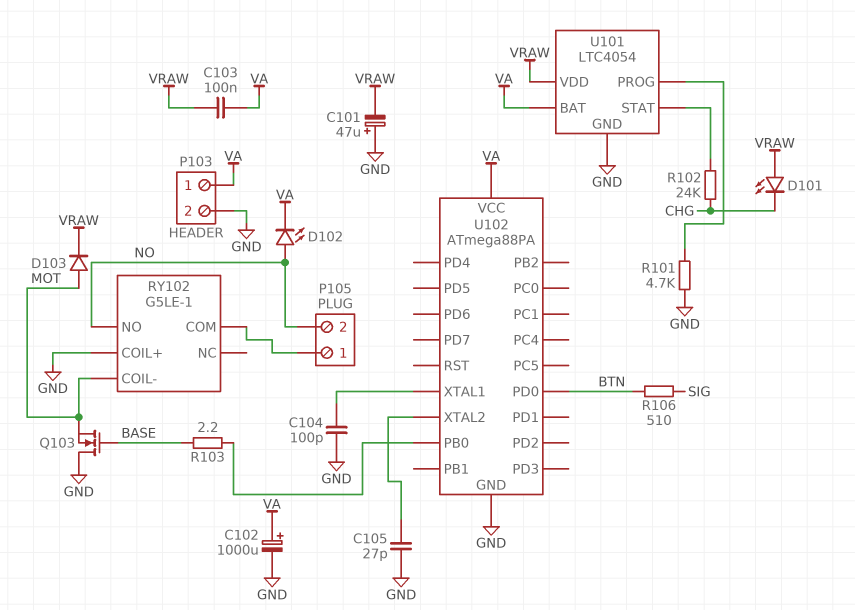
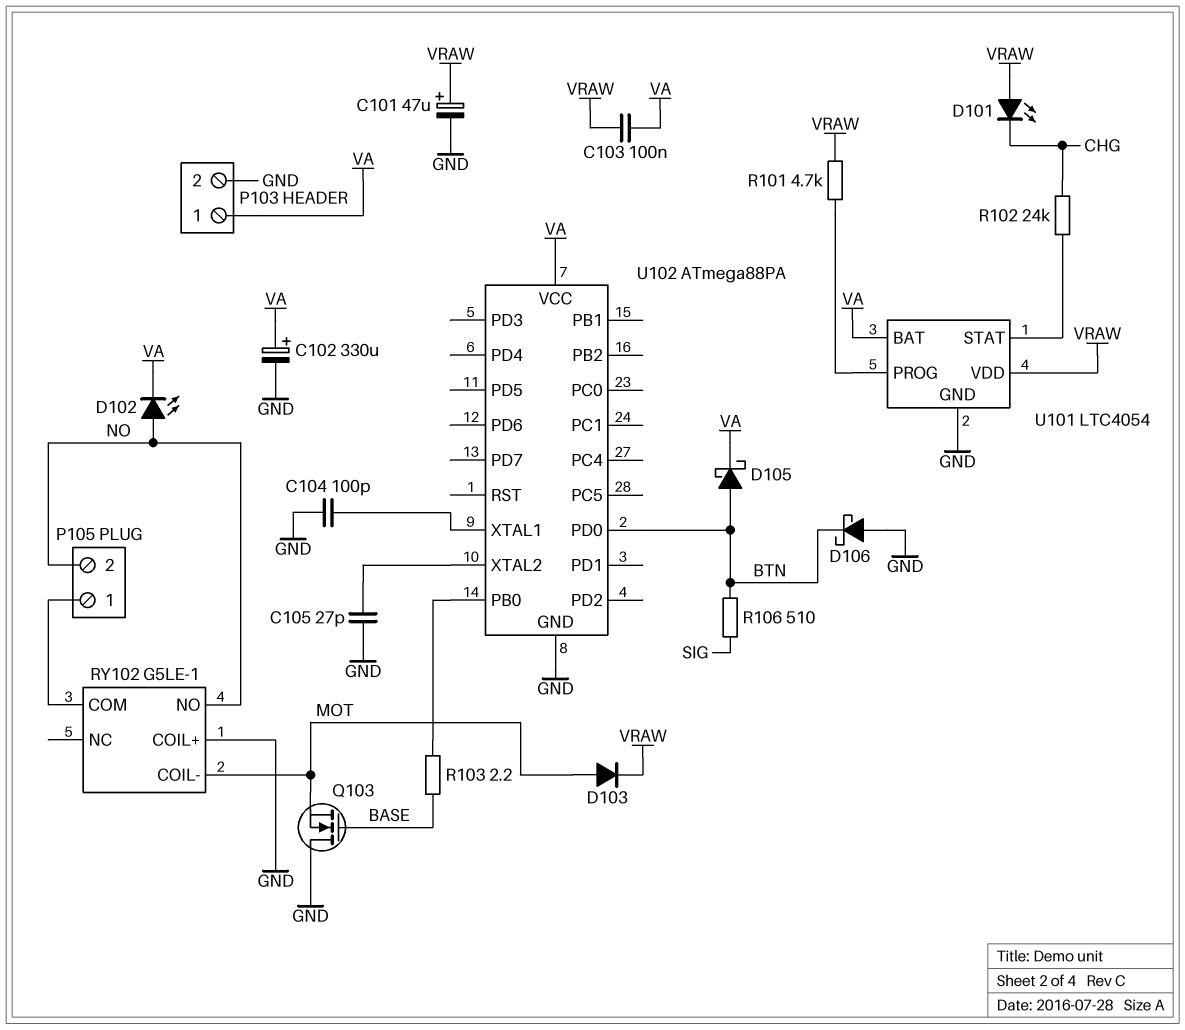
C101: 47uF (plus GND, minus VRAW) -> 47uF (plus VRAW, minus GND)
C102: 1000uF (plus VA, minus GND) -> 330uF (plus VA, minus GND)
D105: none -> schottky (A BTN, K VA)
D106: none -> schottky (A GND, K BTN)
R101: 4.7k (GND, U101/PROG) -> 4.7k (U101/PROG, VRAW)

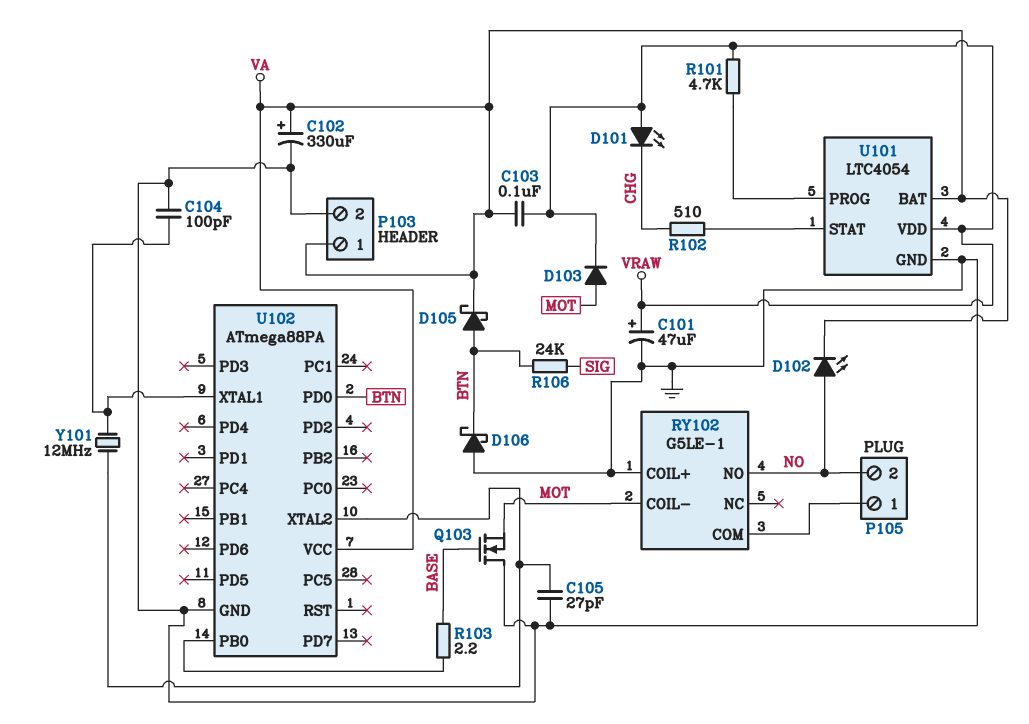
R102: 24k (CHG, U101/STAT) -> 510 (CHG, U101/STAT)
R106: 510 (BTN, SIG) -> 24k (BTN, SIG)
Y101: none -> 12MHz (U102/XTAL1, U102/XTAL2)

